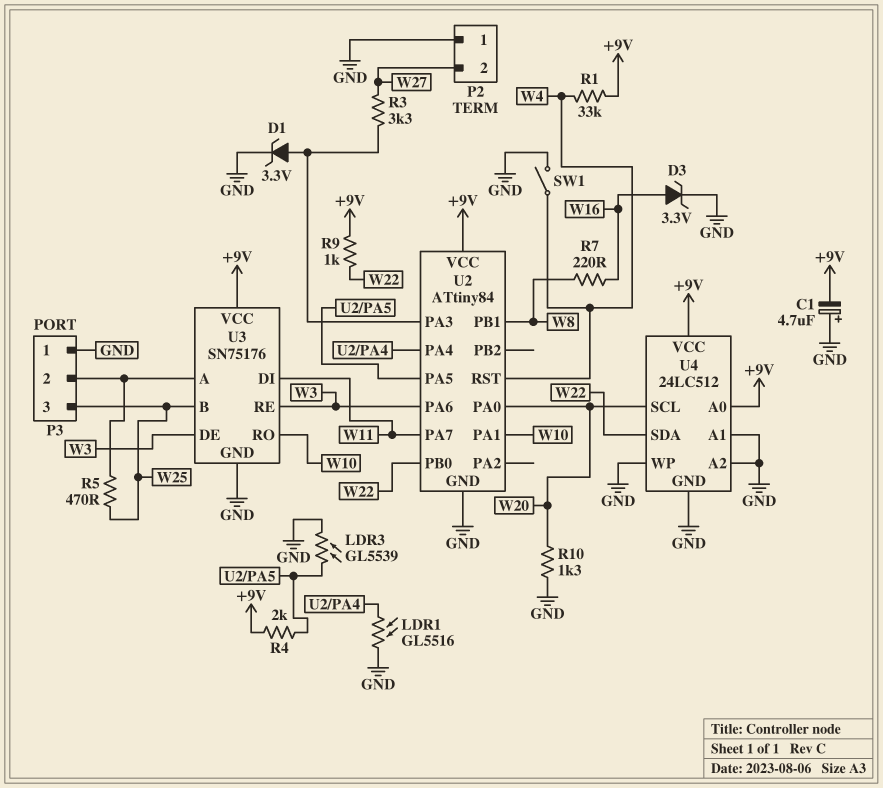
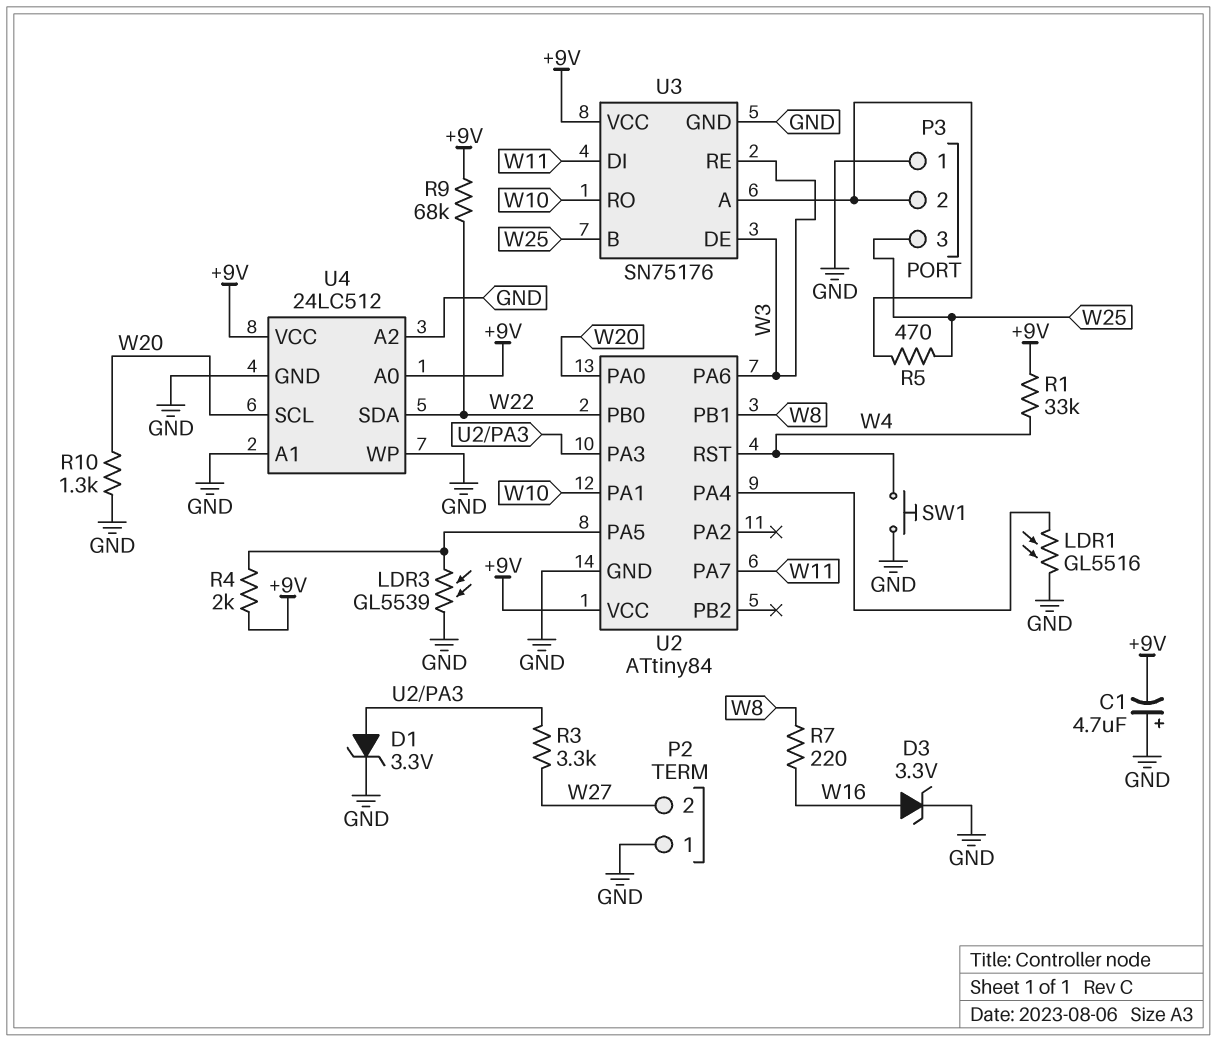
R9: 1k (+9V, W22) -> 68k (+9V, W22)
SW1: switch (GND, W4) -> button (GND, W4)

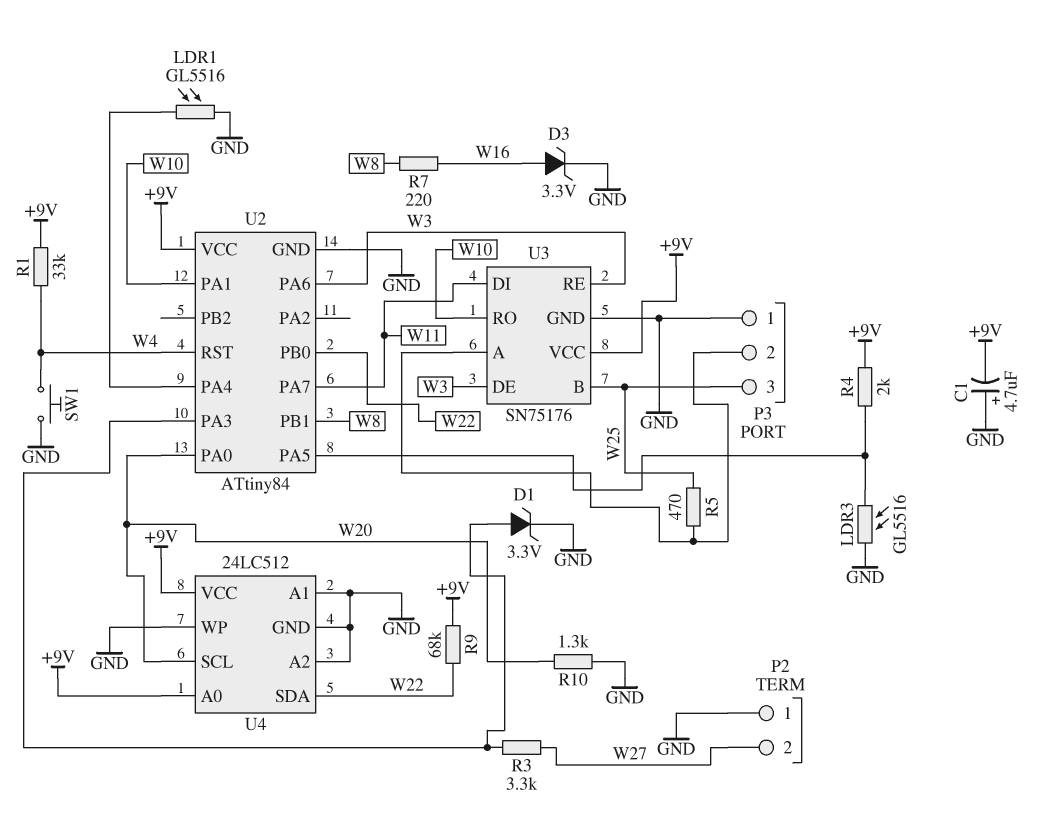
LDR3: GL5539 (GND, U2/PA5) -> GL5516 (GND, U2/PA5)

